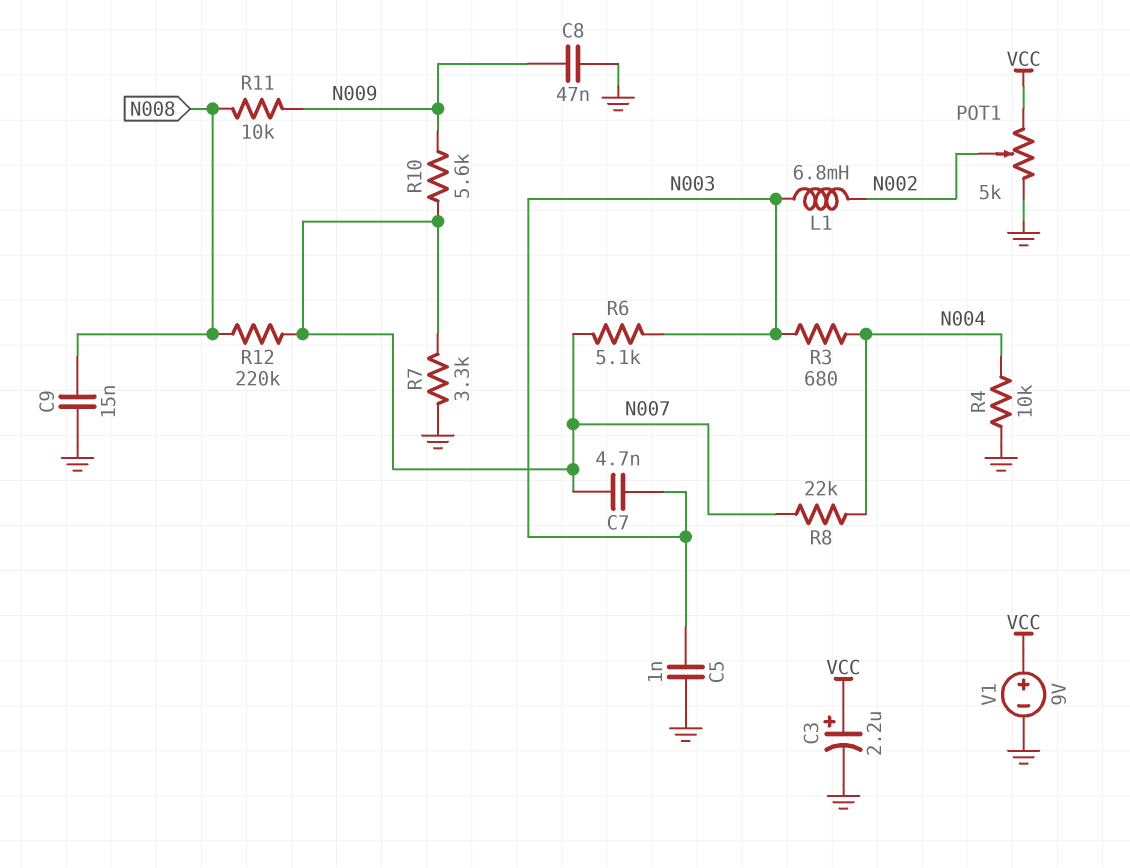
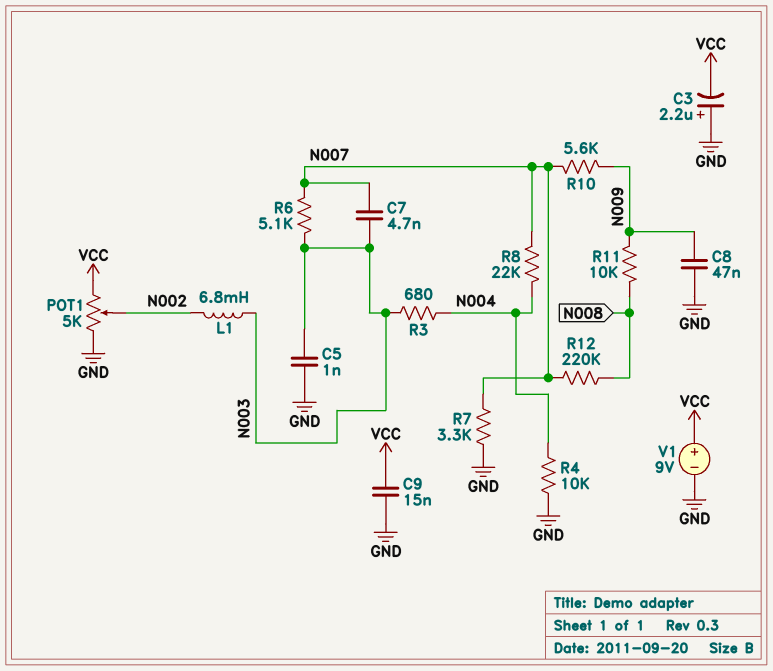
C3: 2.2uF (plus VCC, minus GND) -> 2.2uF (plus GND, minus VCC)
C9: 15nF (GND, N008) -> 15nF (GND, VCC)

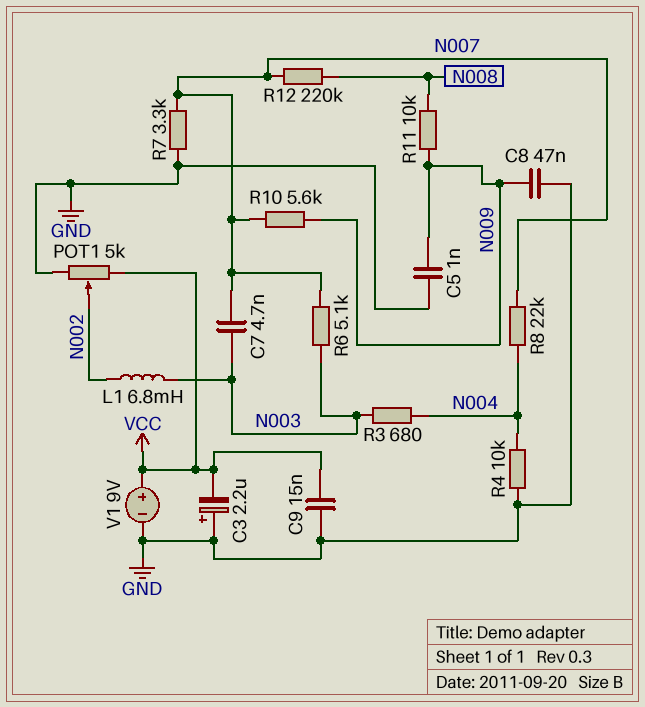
C5: 1nF (GND, N003) -> 1nF (GND, N009)

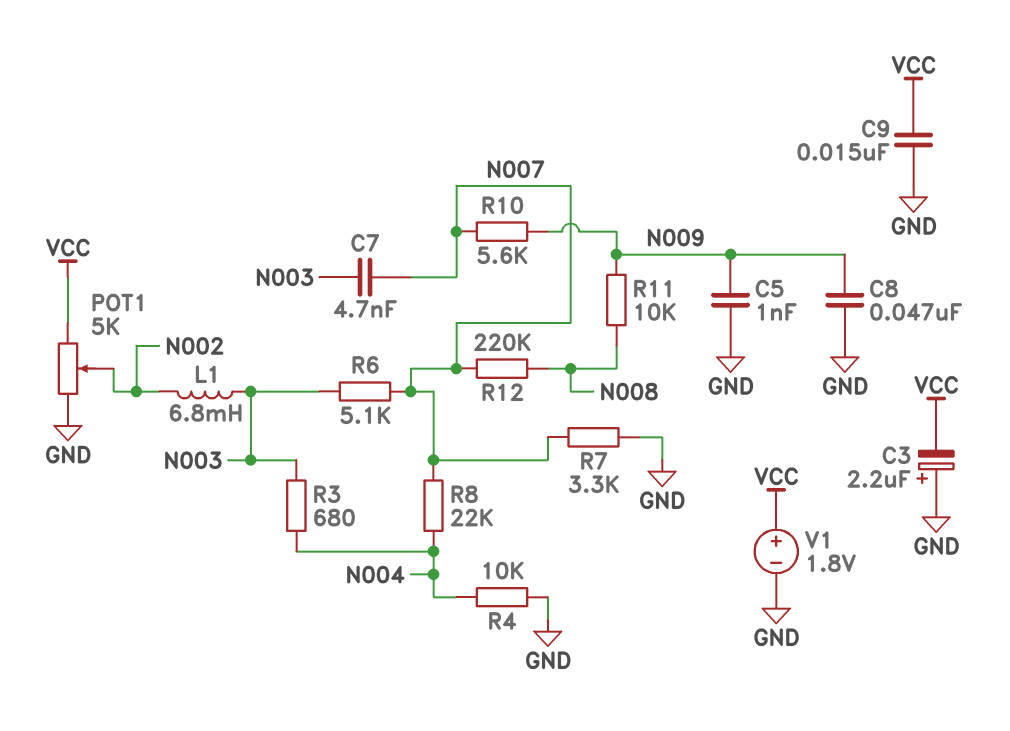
V1: 9V (plus VCC, minus GND) -> 1.8V (plus VCC, minus GND)

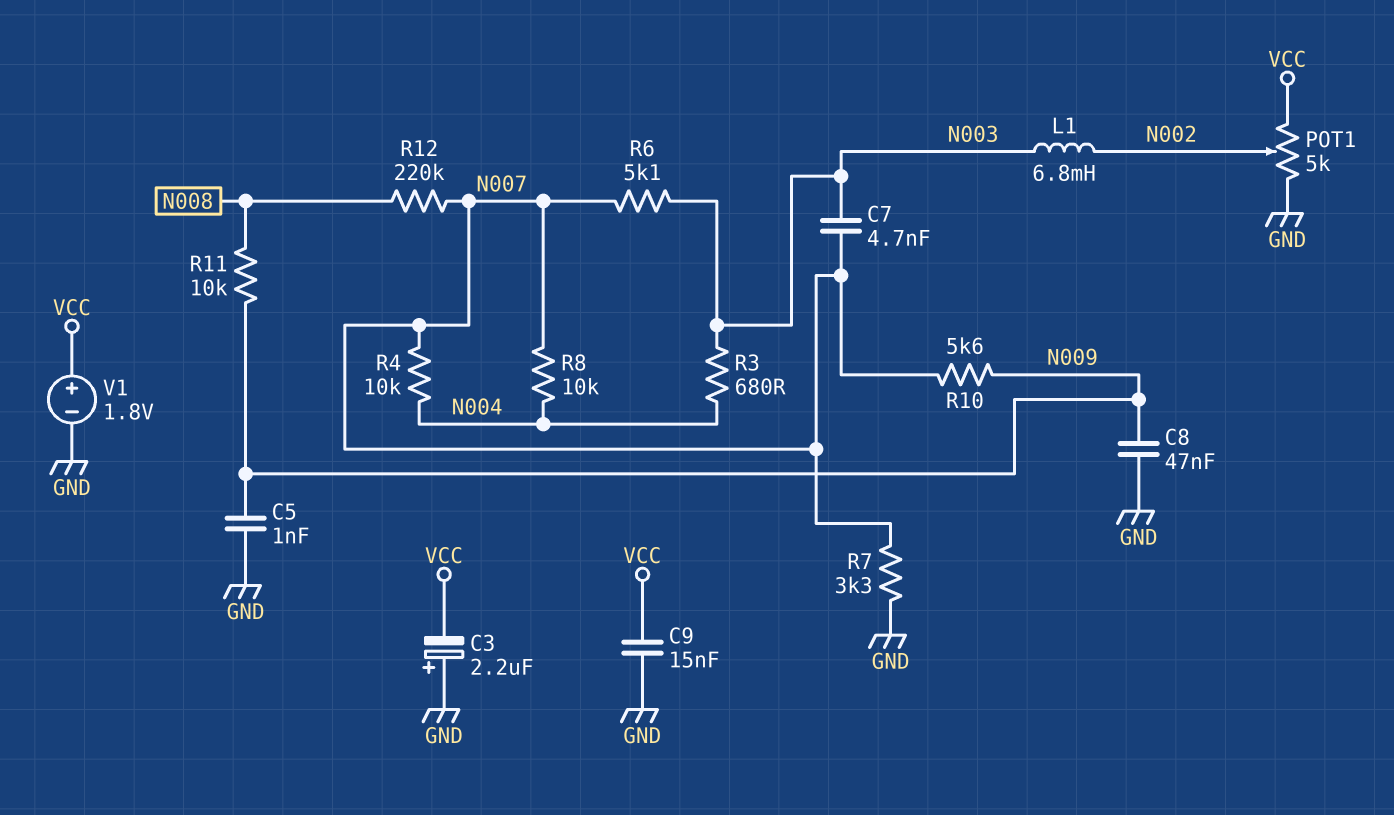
R4: 10k (GND, N004) -> 10k (N004, N007)
R8: 22k (N004, N007) -> 10k (N004, N007)

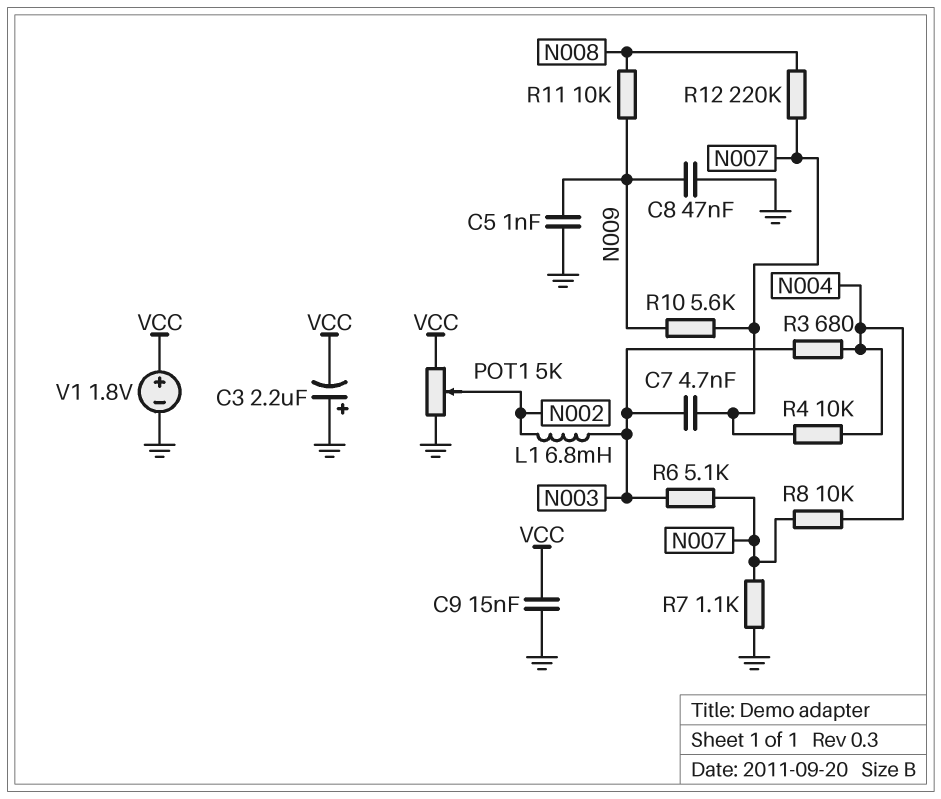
R7: 3.3k (GND, N007) -> 1.1k (GND, N007)

